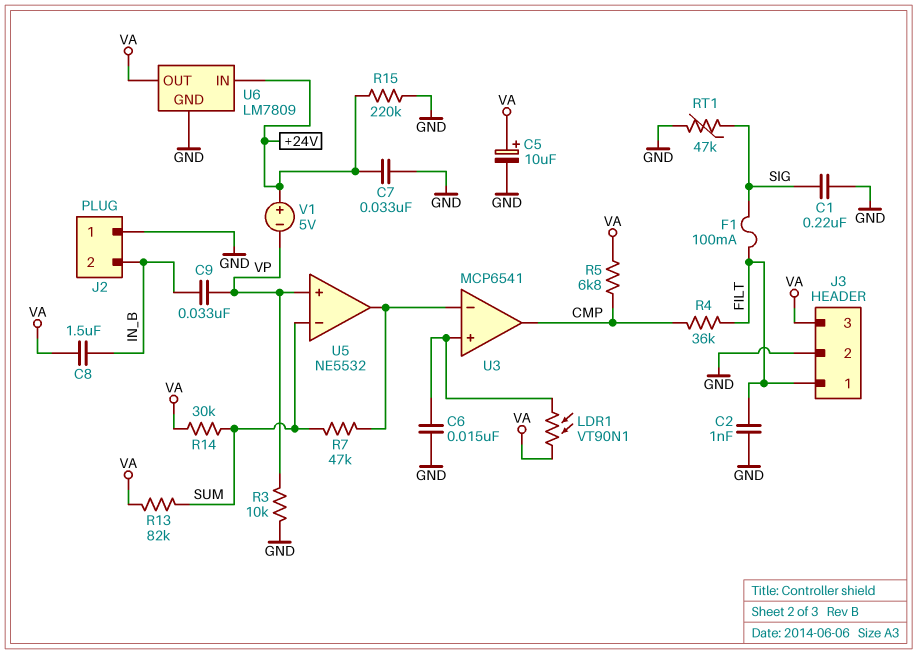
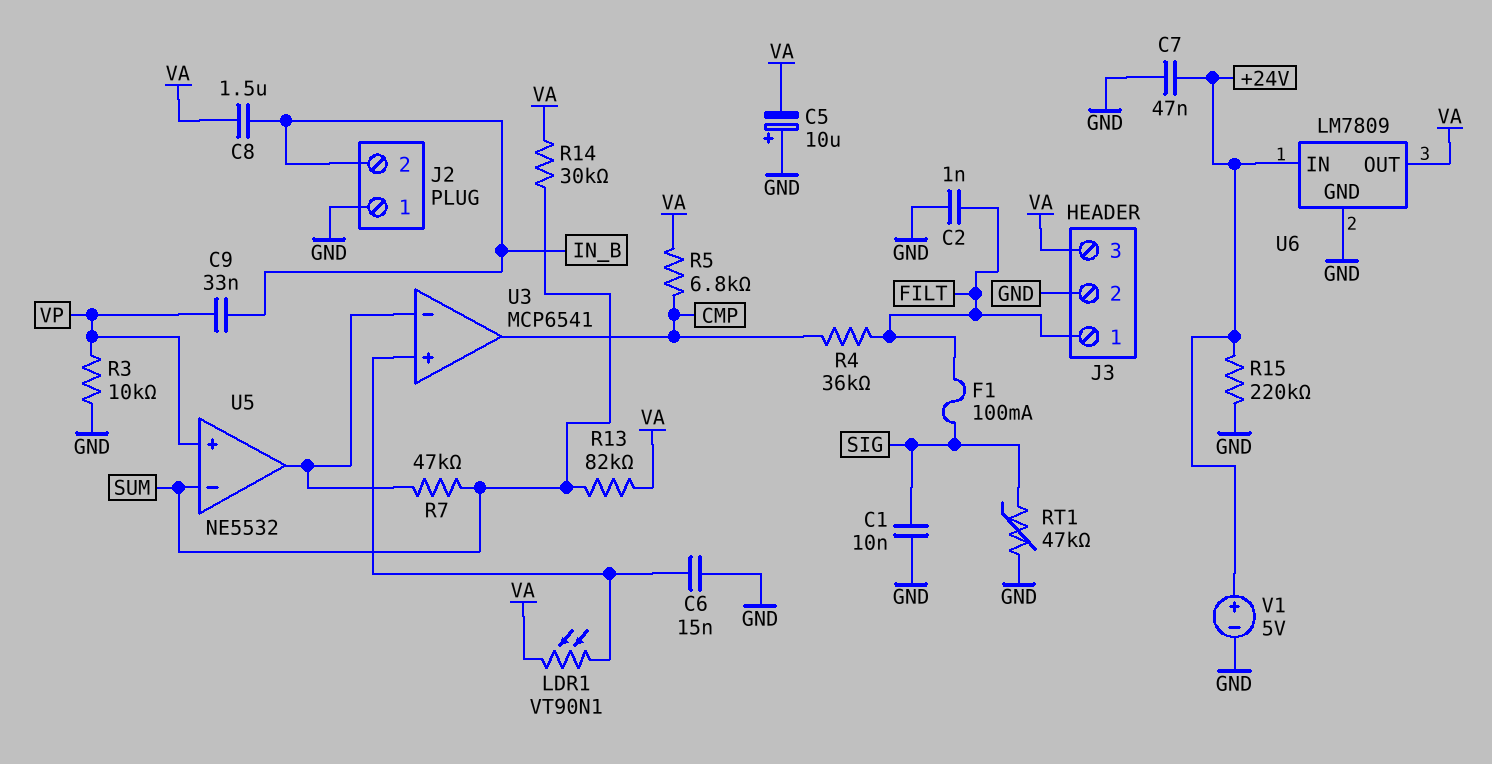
C1: 220nF (GND, SIG) -> 10nF (GND, SIG)
C5: 10uF (plus VA, minus GND) -> 10uF (plus GND, minus VA)
C7: 33nF (+24V, GND) -> 47nF (+24V, GND)
V1: 5V (plus +24V, minus VP) -> 5V (plus +24V, minus GND)

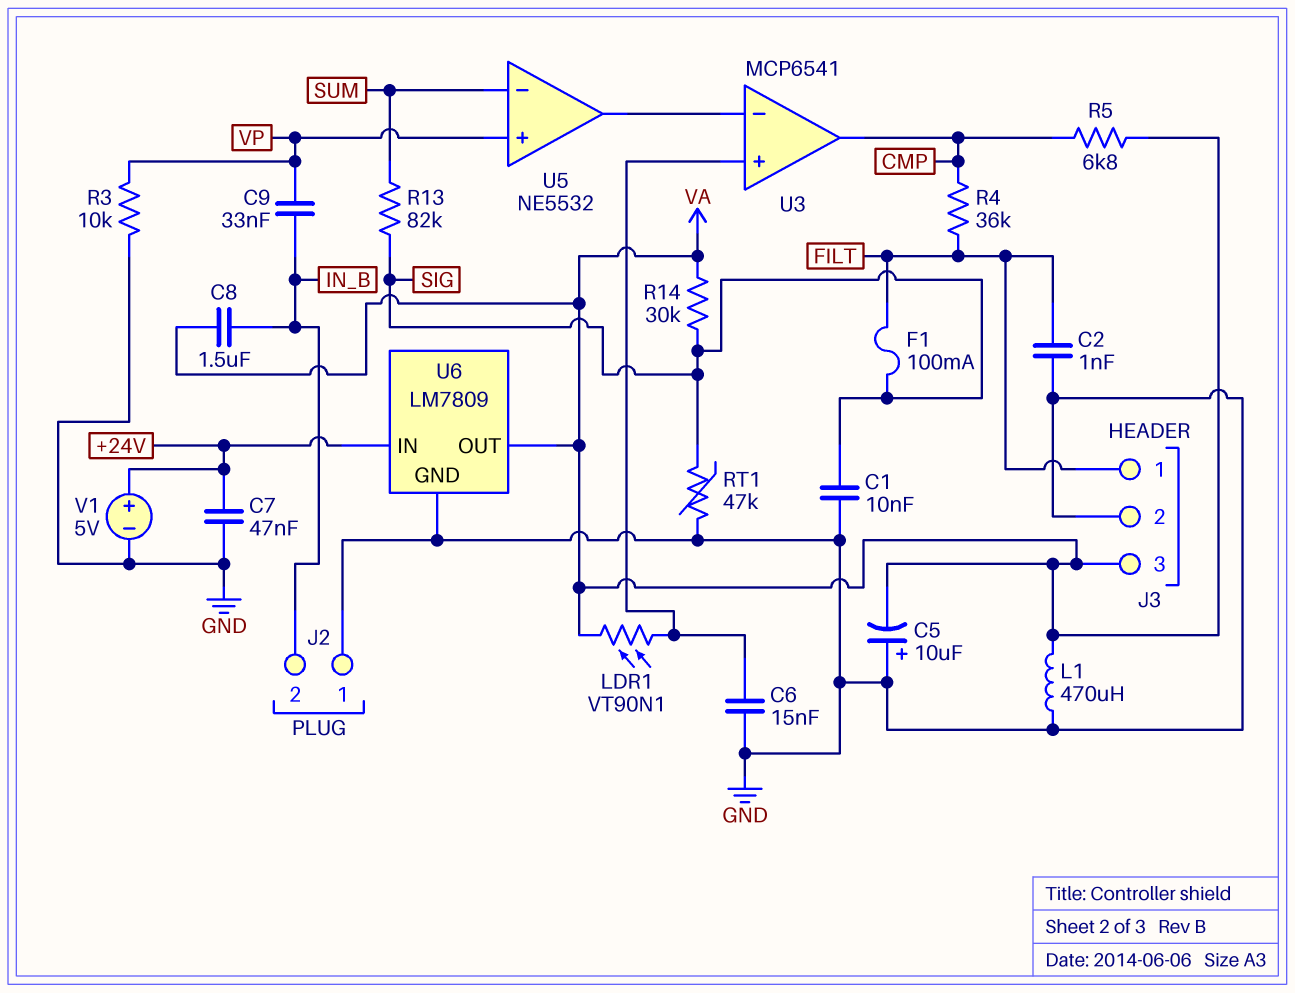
L1: none -> 470uH (GND, VA)
R7: 47k (SUM, U3/in-) -> none
R13: 82k (SUM, VA) -> 82k (SIG, SUM)
R14: 30k (SUM, VA) -> 30k (SIG, VA)
R15: 220k (+24V, GND) -> none

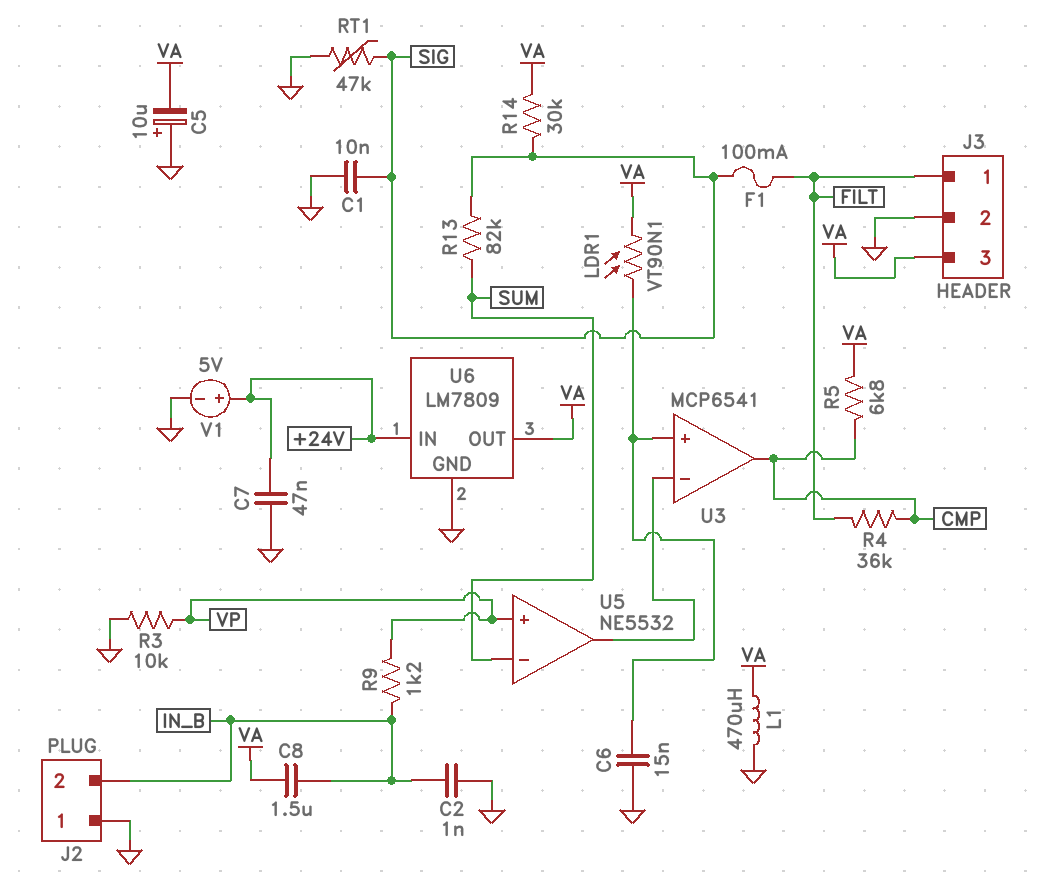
C2: 1nF (FILT, GND) -> 1nF (GND, IN_B)
C9: 33nF (IN_B, VP) -> none
R9: none -> 1.2k (IN_B, VP)

